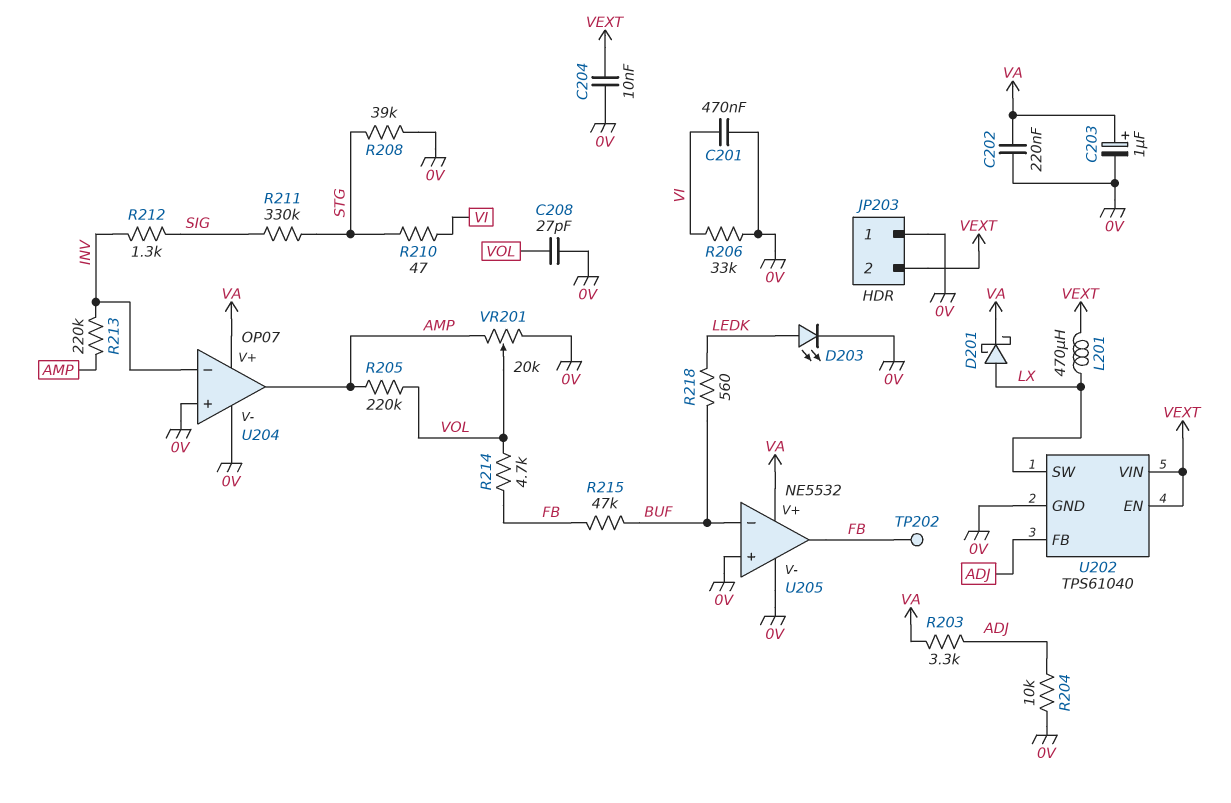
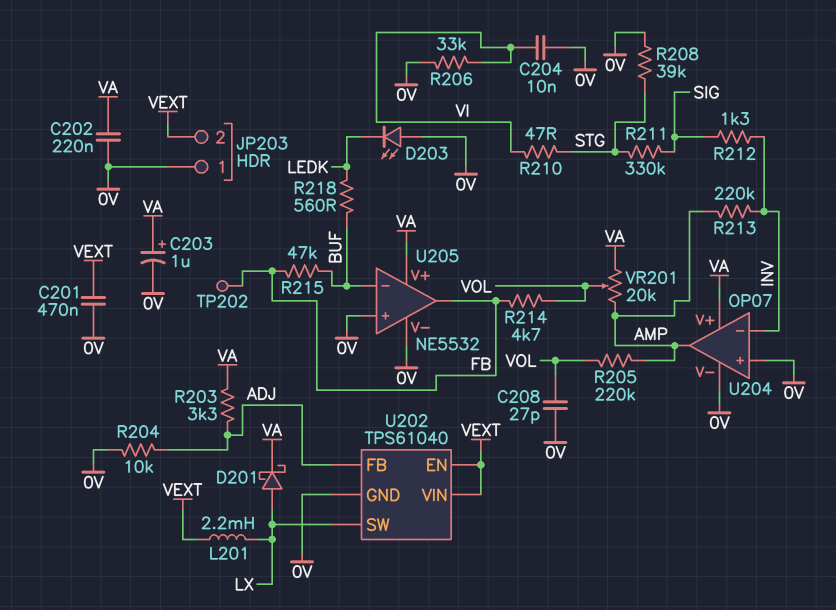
C201: 470nF (0V, VI) -> 470nF (0V, VEXT)
C204: 10nF (0V, VEXT) -> 10nF (0V, VI)
D203: LED (A LEDK, K 0V) -> LED (A 0V, K LEDK)
L201: 470uH (LX, VEXT) -> 2.2mH (LX, VEXT)
VR201: 20k (0V, AMP, wiper VOL) -> 20k (AMP, VA, wiper VOL)

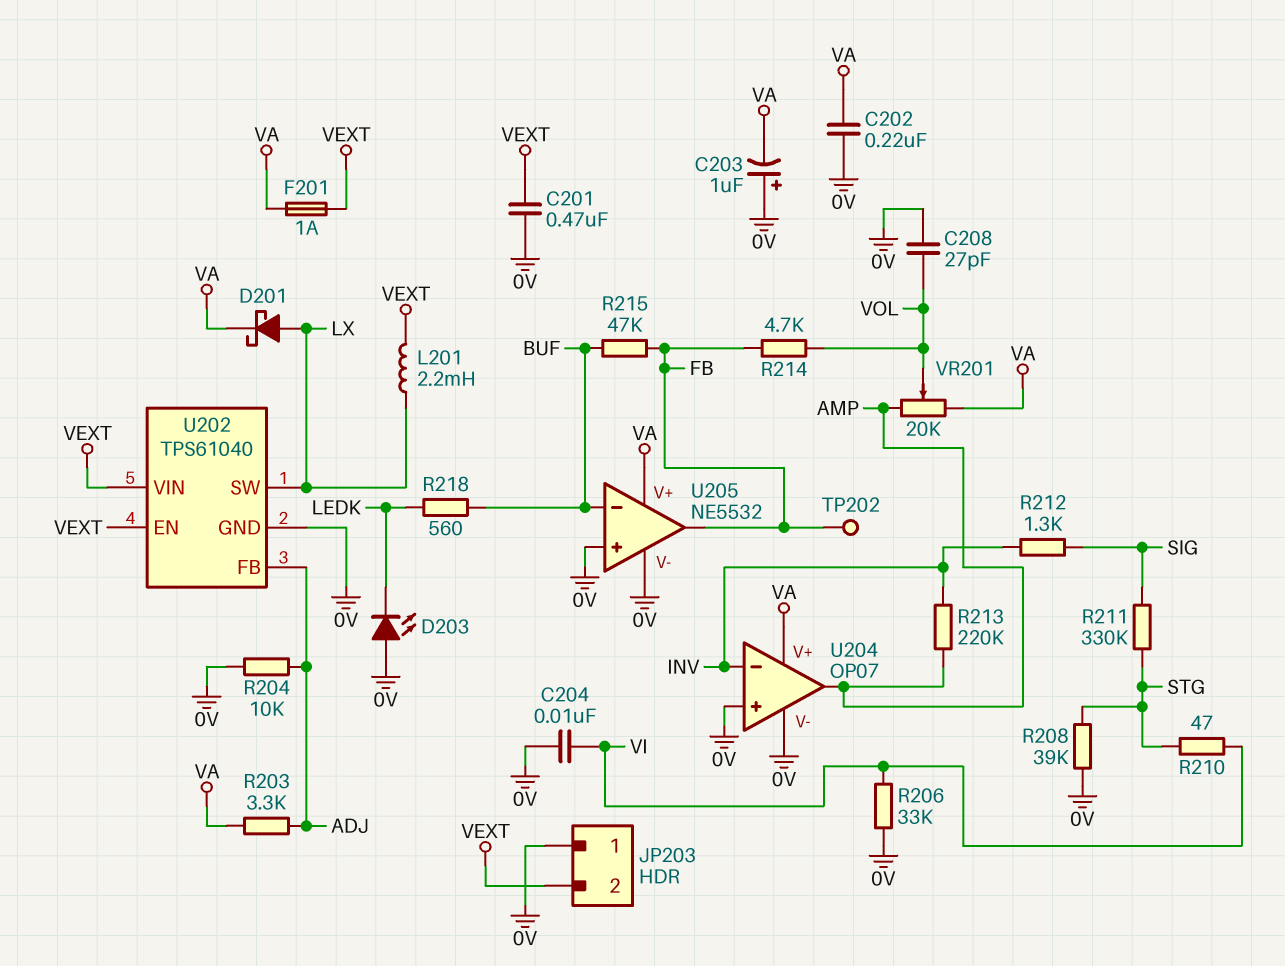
C203: 1uF (plus VA, minus 0V) -> 1uF (plus 0V, minus VA)
F201: none -> 1A (VA, VEXT)
R205: 220k (AMP, VOL) -> none

